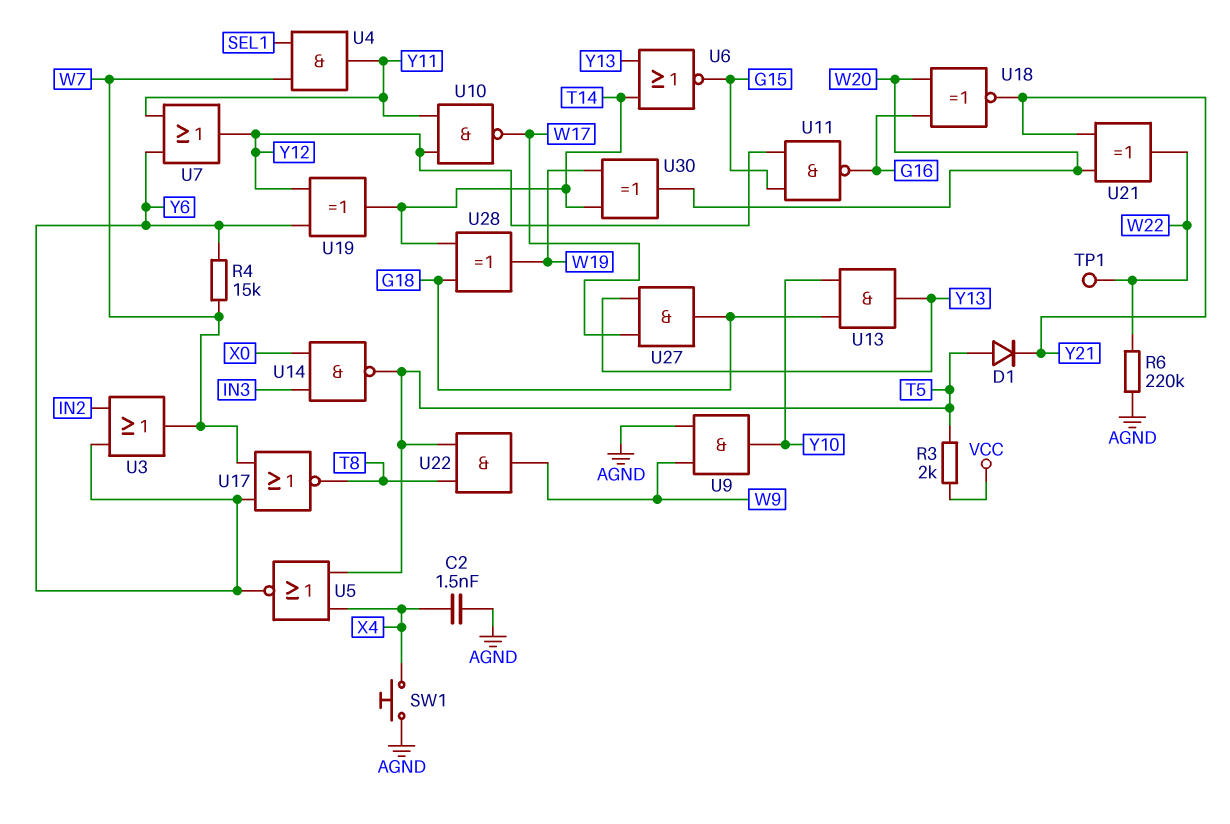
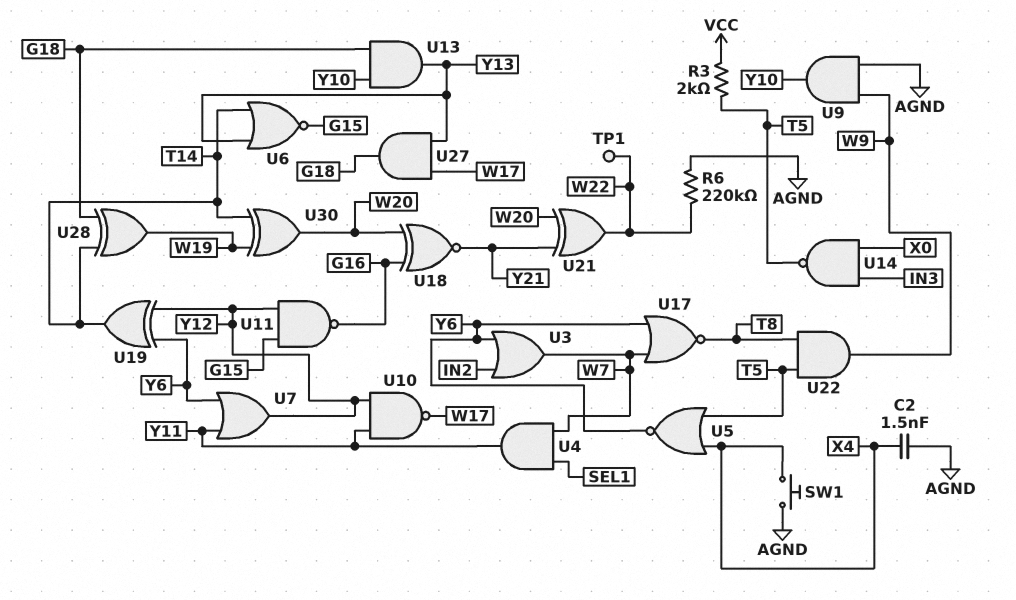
D1: diode (A T5, K Y21) -> none
R4: 15k (W7, Y6) -> none

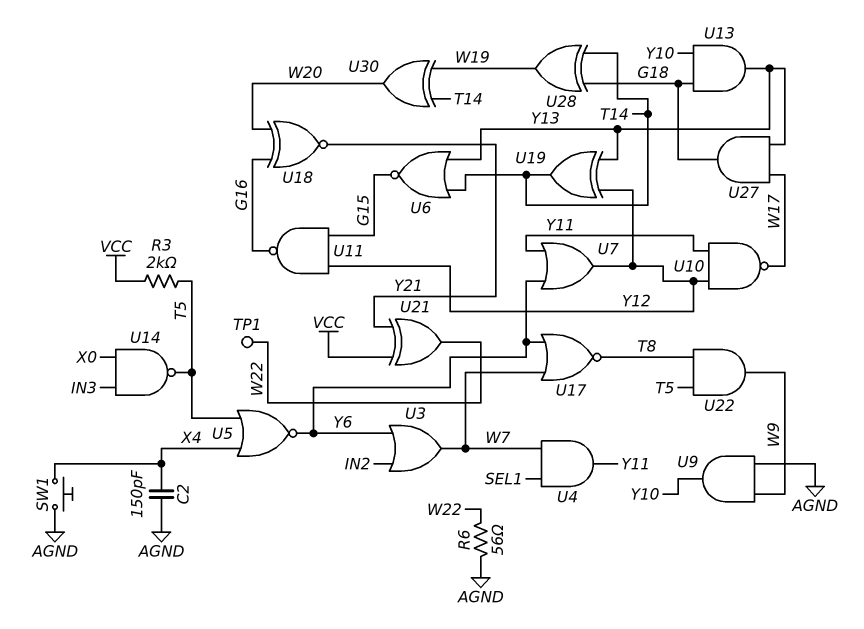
C2: 1.5nF (AGND, X4) -> 150pF (AGND, X4)
R6: 220k (AGND, W22) -> 56 (AGND, W22)
U19: XOR (in Y6, in Y12, out T14) -> XOR (in Y12, in Y13, out T14)
U21: XOR (in W20, in Y21, out W22) -> XOR (in VCC, in Y21, out W22)

